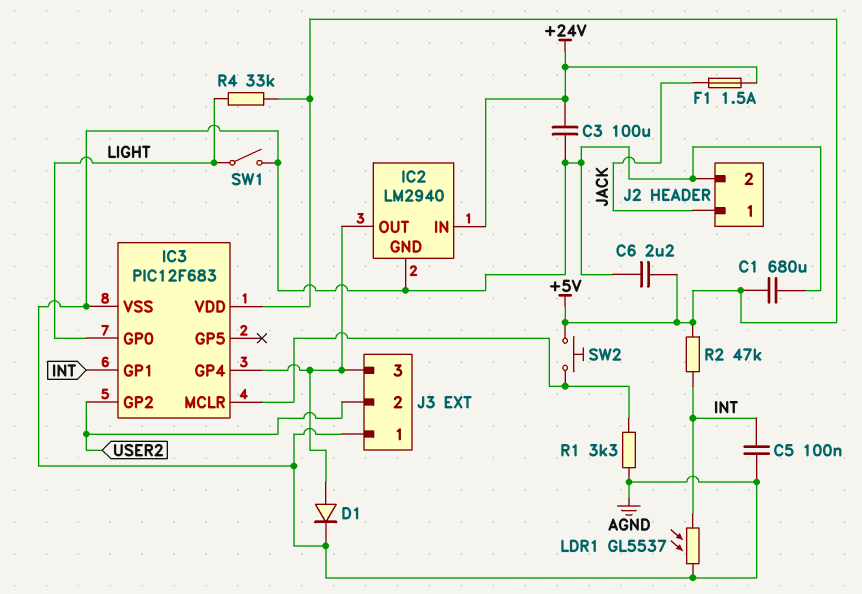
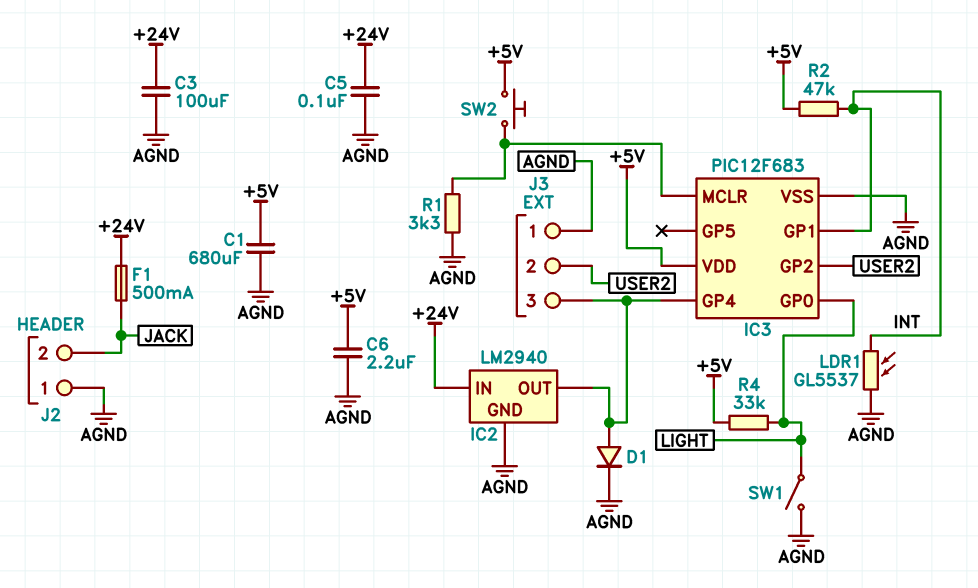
C5: 100nF (AGND, INT) -> 100nF (+24V, AGND)
F1: 1.5A (+24V, JACK) -> 500mA (+24V, JACK)
J2 pin 1: JACK -> AGND
J2 pin 2: AGND -> JACK

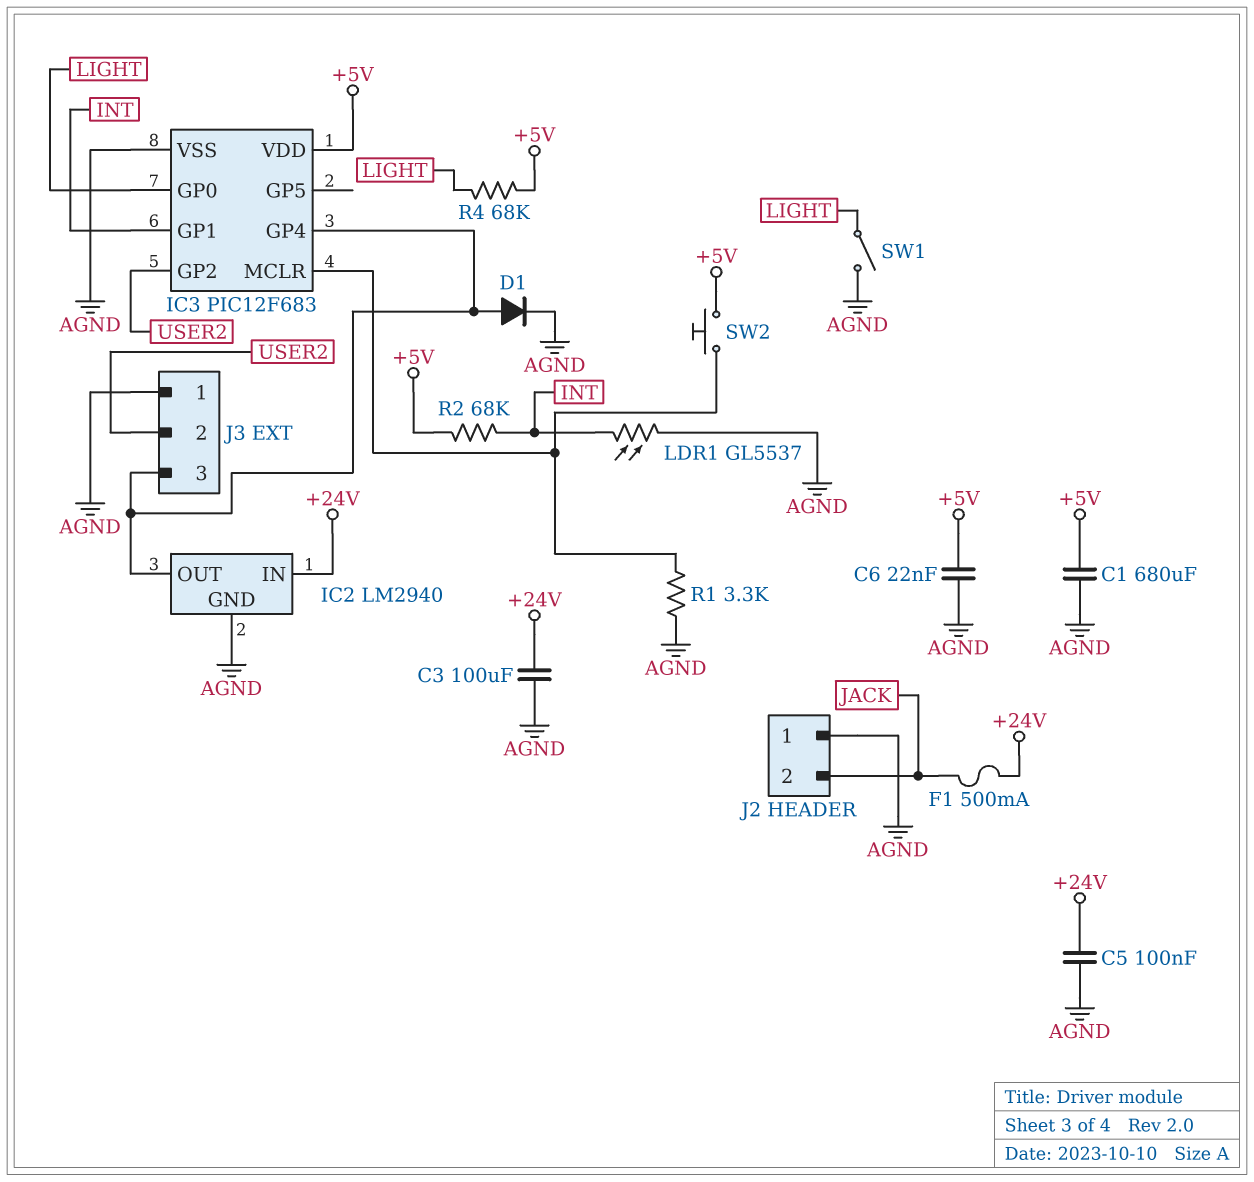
C6: 2.2uF (+5V, AGND) -> 22nF (+5V, AGND)
R2: 47k (+5V, INT) -> 68k (+5V, INT)
R4: 33k (+5V, LIGHT) -> 68k (+5V, LIGHT)

